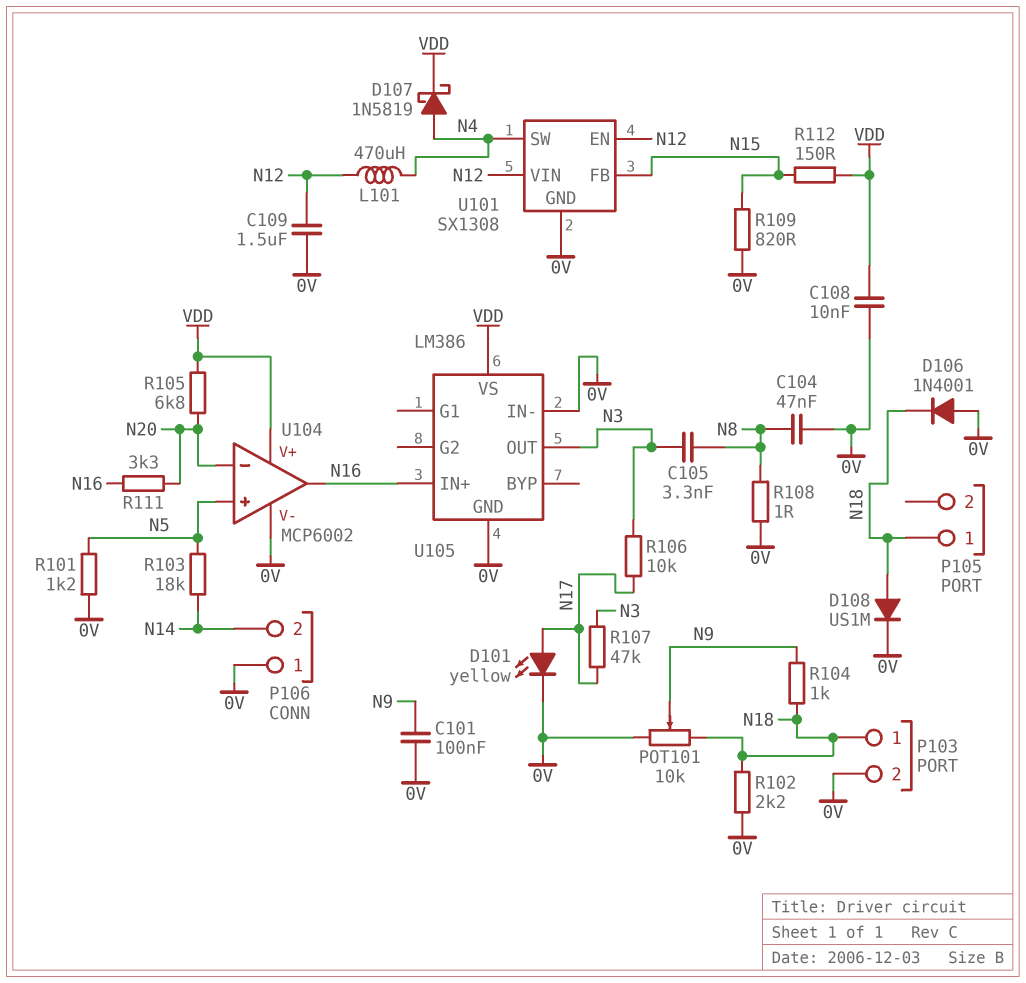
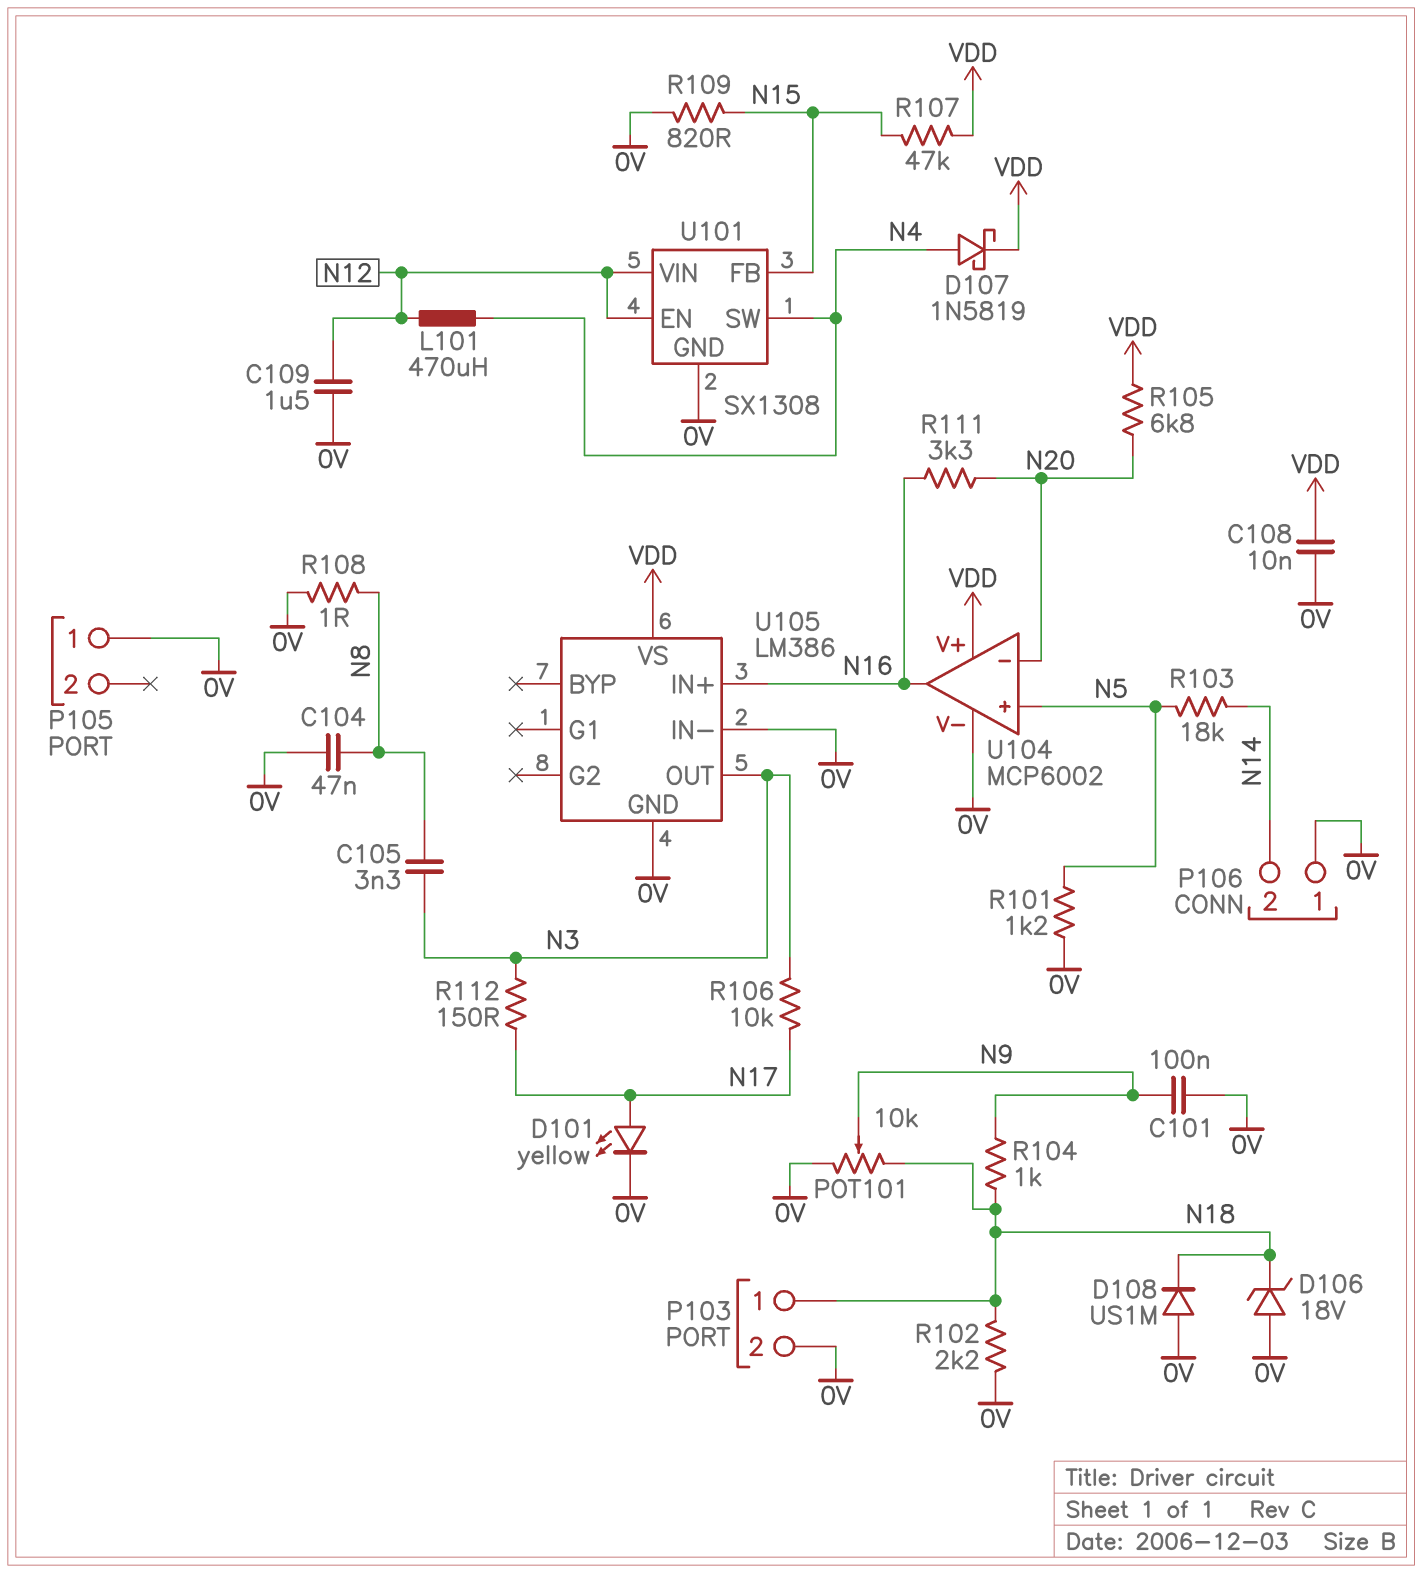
D106: diode 1N4001 (A 0V, K N18) -> zener 18V (A 0V, K N18)
D108: diode US1M (A N18, K 0V) -> diode US1M (A 0V, K N18)
P105 pin 1: N18 -> 0V
R107: 47k (N3, N17) -> 47k (N15, VDD)
R112: 150 (N15, VDD) -> 150 (N3, N17)

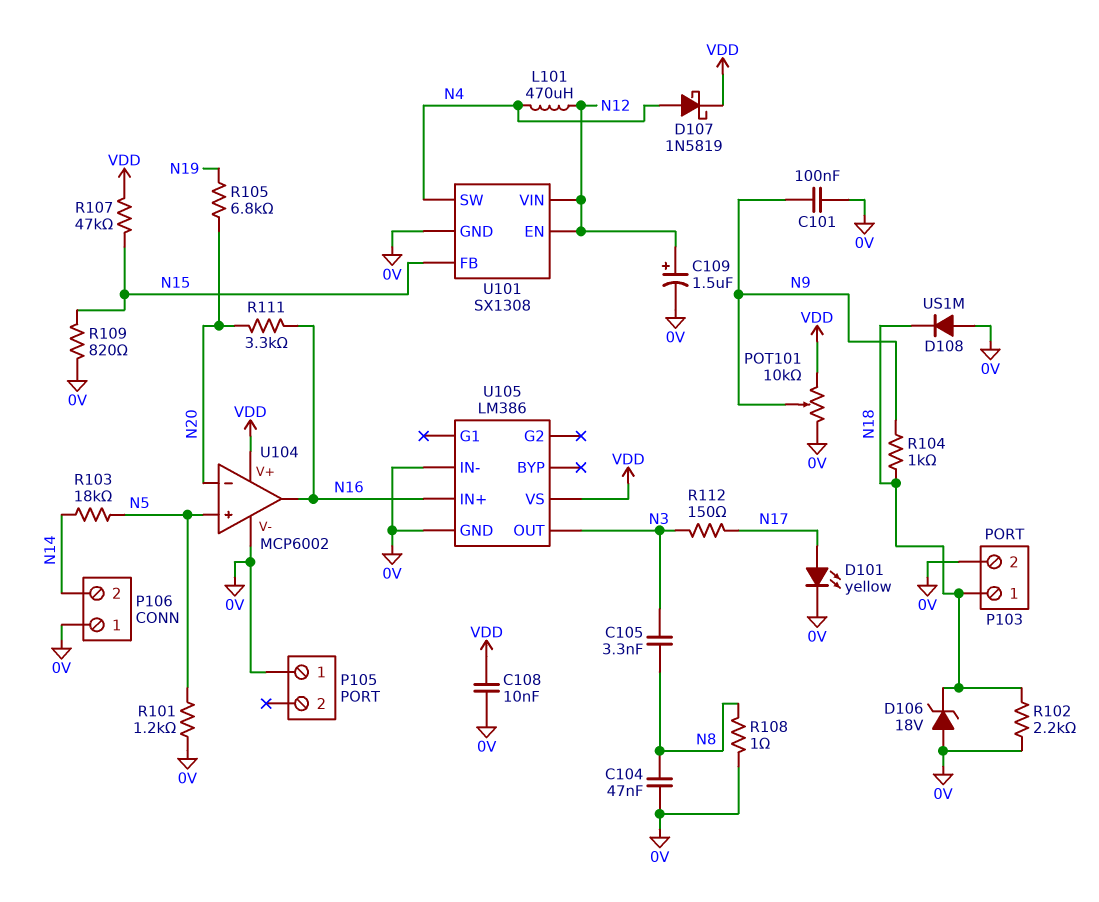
C109: 1.5uF (0V, N12) -> 1.5uF (plus N12, minus 0V)
POT101: 10k (0V, N18, wiper N9) -> 10k (0V, VDD, wiper N9)
R105: 6.8k (N20, VDD) -> 6.8k (N19, N20)
R106: 10k (N3, N17) -> none

